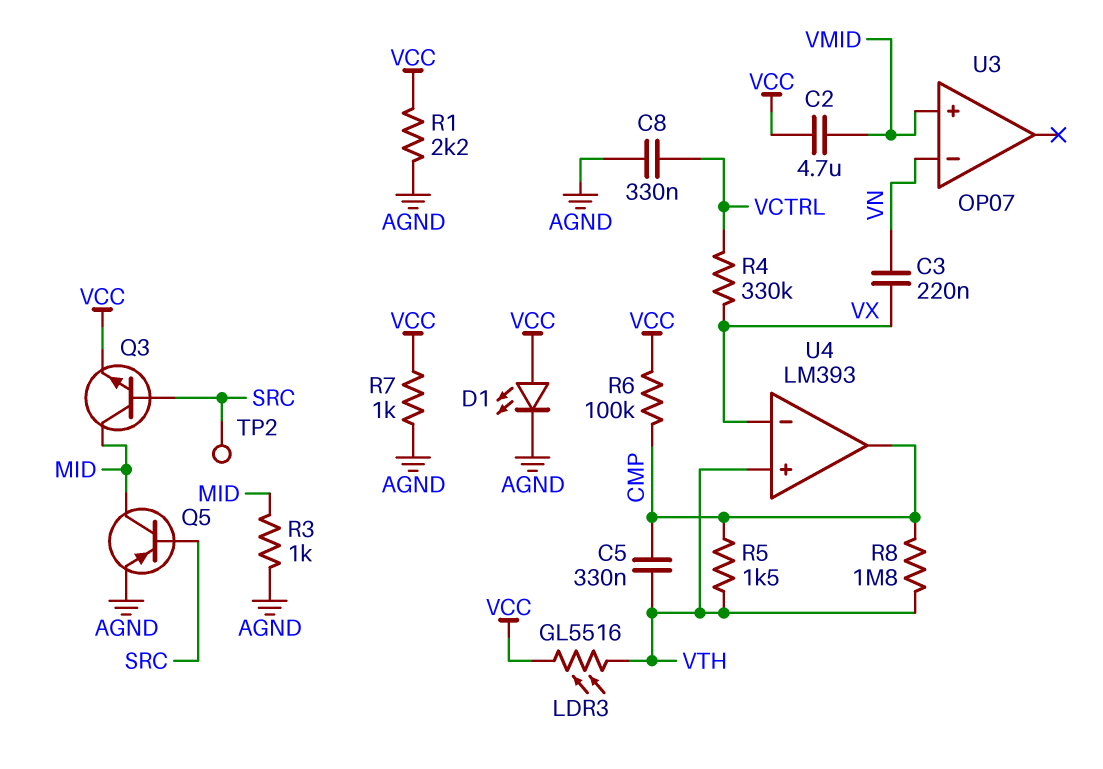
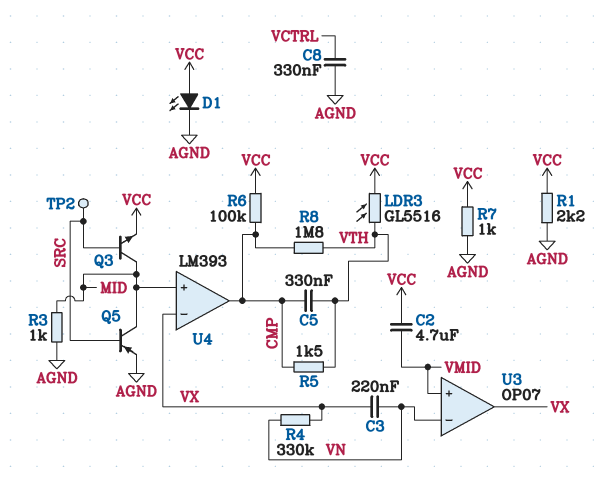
R4: 330k (VCTRL, VX) -> 330k (VN, VX)
U3 pin out: none -> VX
U4 pin in+: VTH -> MID

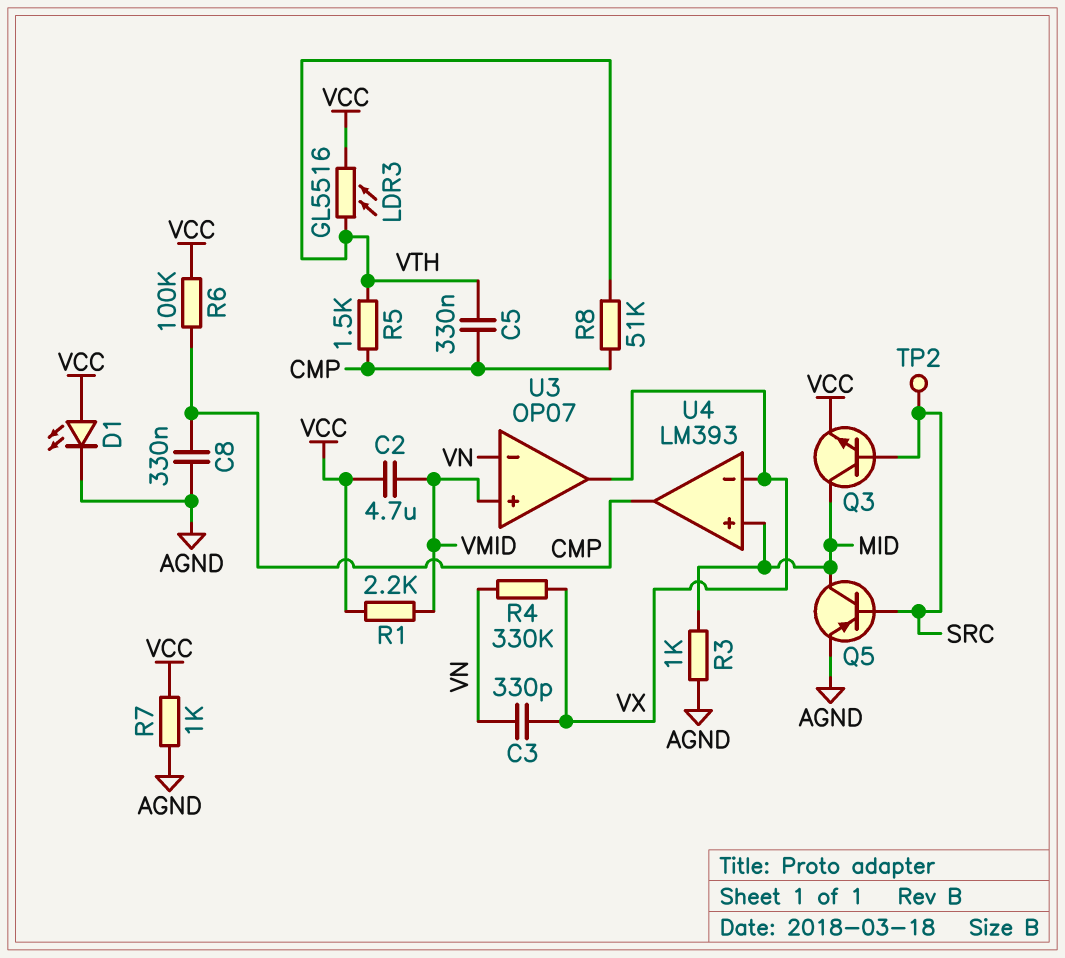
C3: 220nF (VN, VX) -> 330pF (VN, VX)
C8: 330nF (AGND, VCTRL) -> 330nF (AGND, CMP)
R1: 2.2k (AGND, VCC) -> 2.2k (VCC, VMID)
R8: 1.8M (CMP, VTH) -> 51k (CMP, VTH)

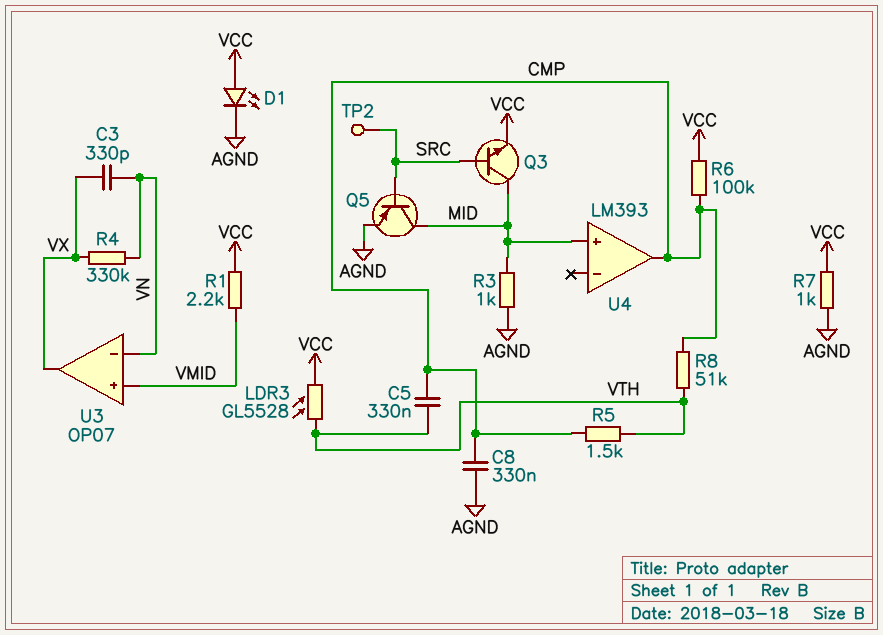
C2: 4.7uF (VCC, VMID) -> none
LDR3: GL5516 (VCC, VTH) -> GL5528 (VCC, VTH)
U4 pin in-: VX -> none

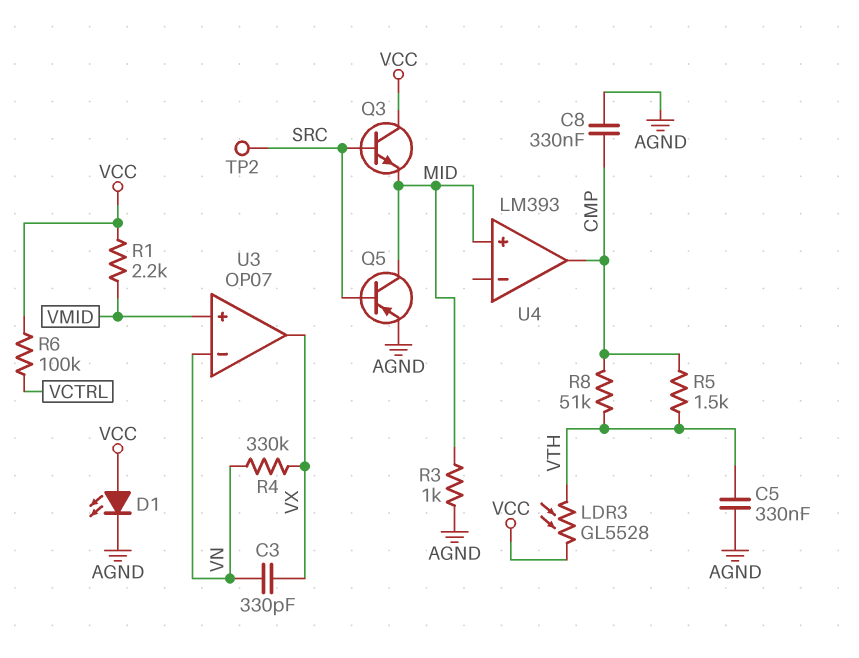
C5: 330nF (CMP, VTH) -> 330nF (AGND, VTH)
Q3: NPN (B SRC, C MID, E VCC) -> NPN (B SRC, C VCC, E MID)
R6: 100k (CMP, VCC) -> 100k (VCC, VCTRL)
R7: 1k (AGND, VCC) -> none

